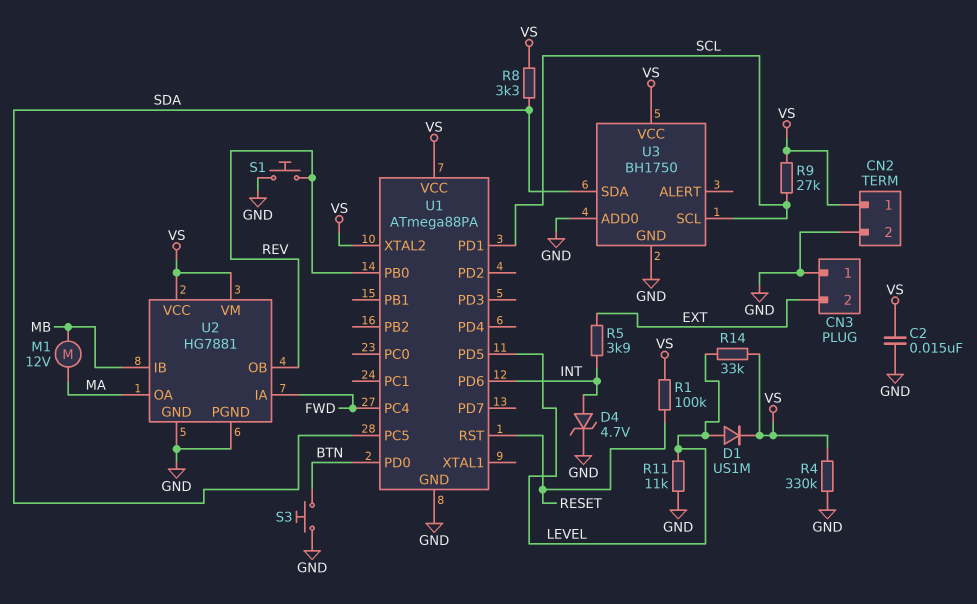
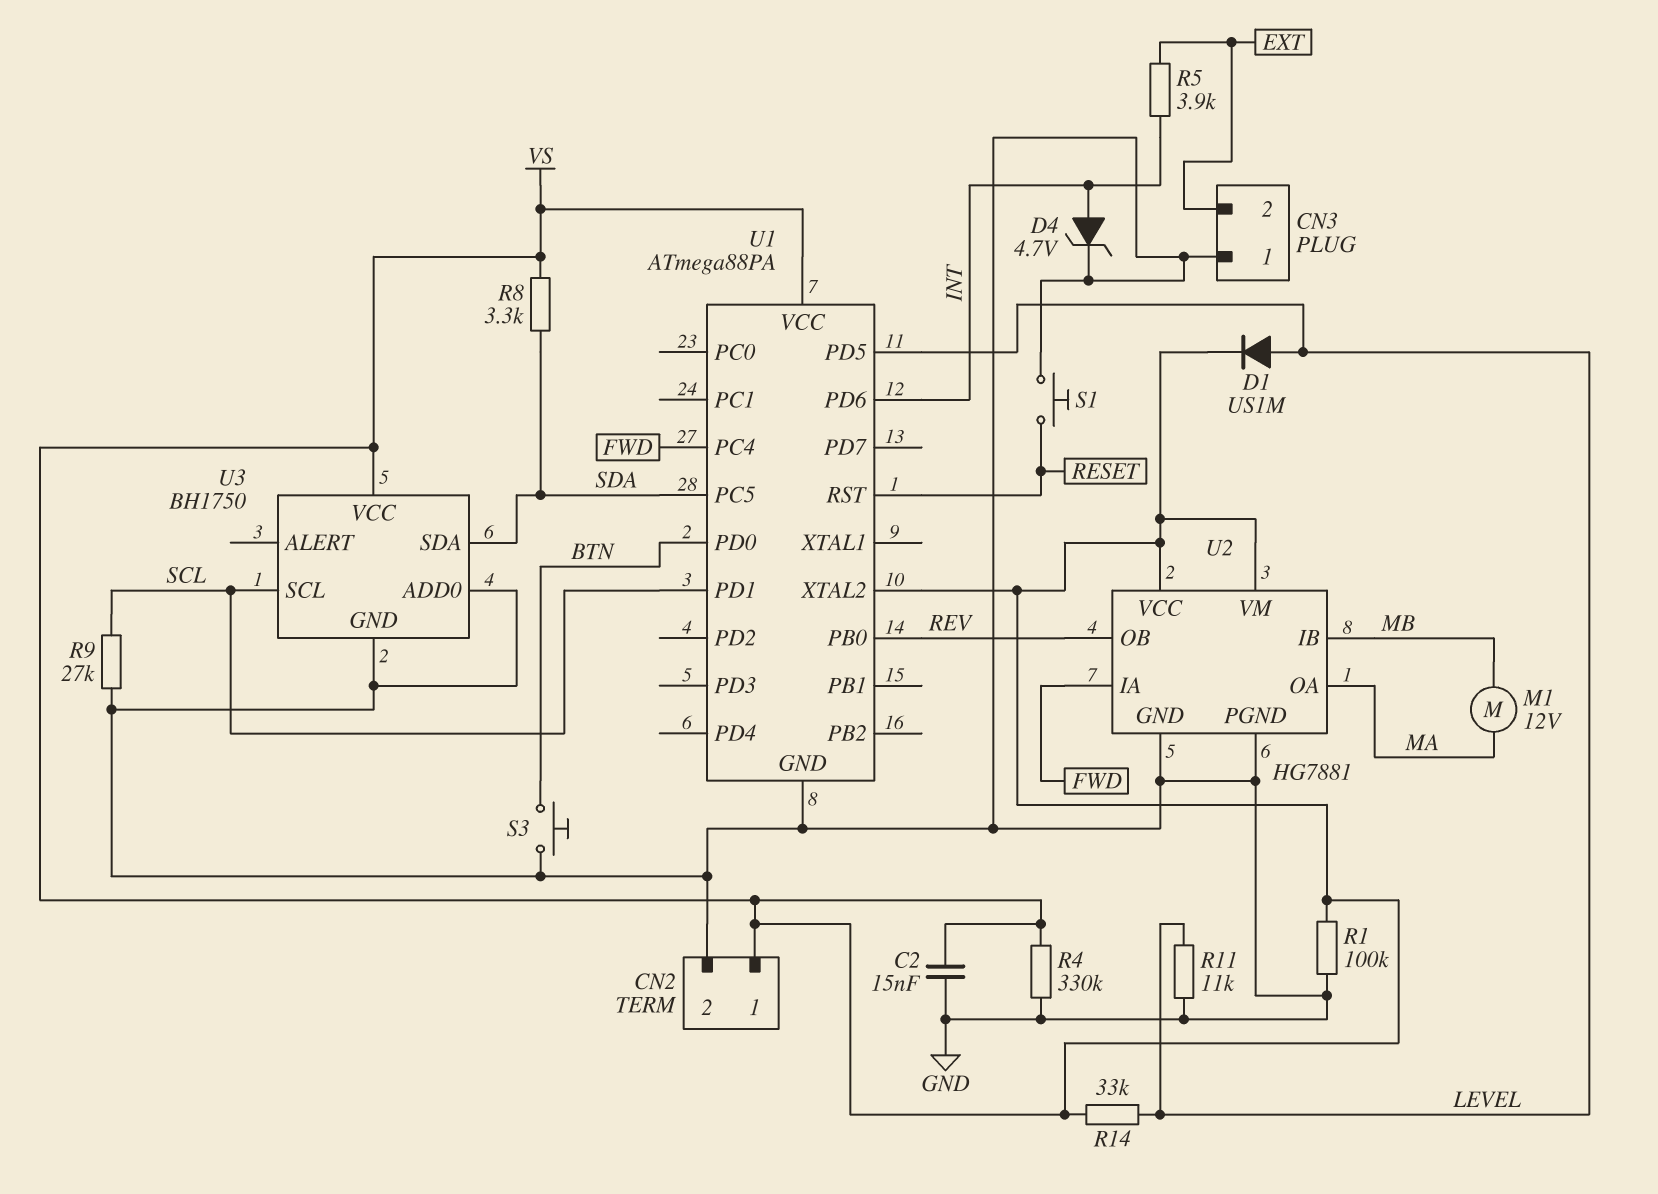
R1: 100k (RESET, VS) -> 100k (GND, VS)
R9: 27k (SCL, VS) -> 27k (GND, SCL)
S1: button (GND, REV) -> button (GND, RESET)

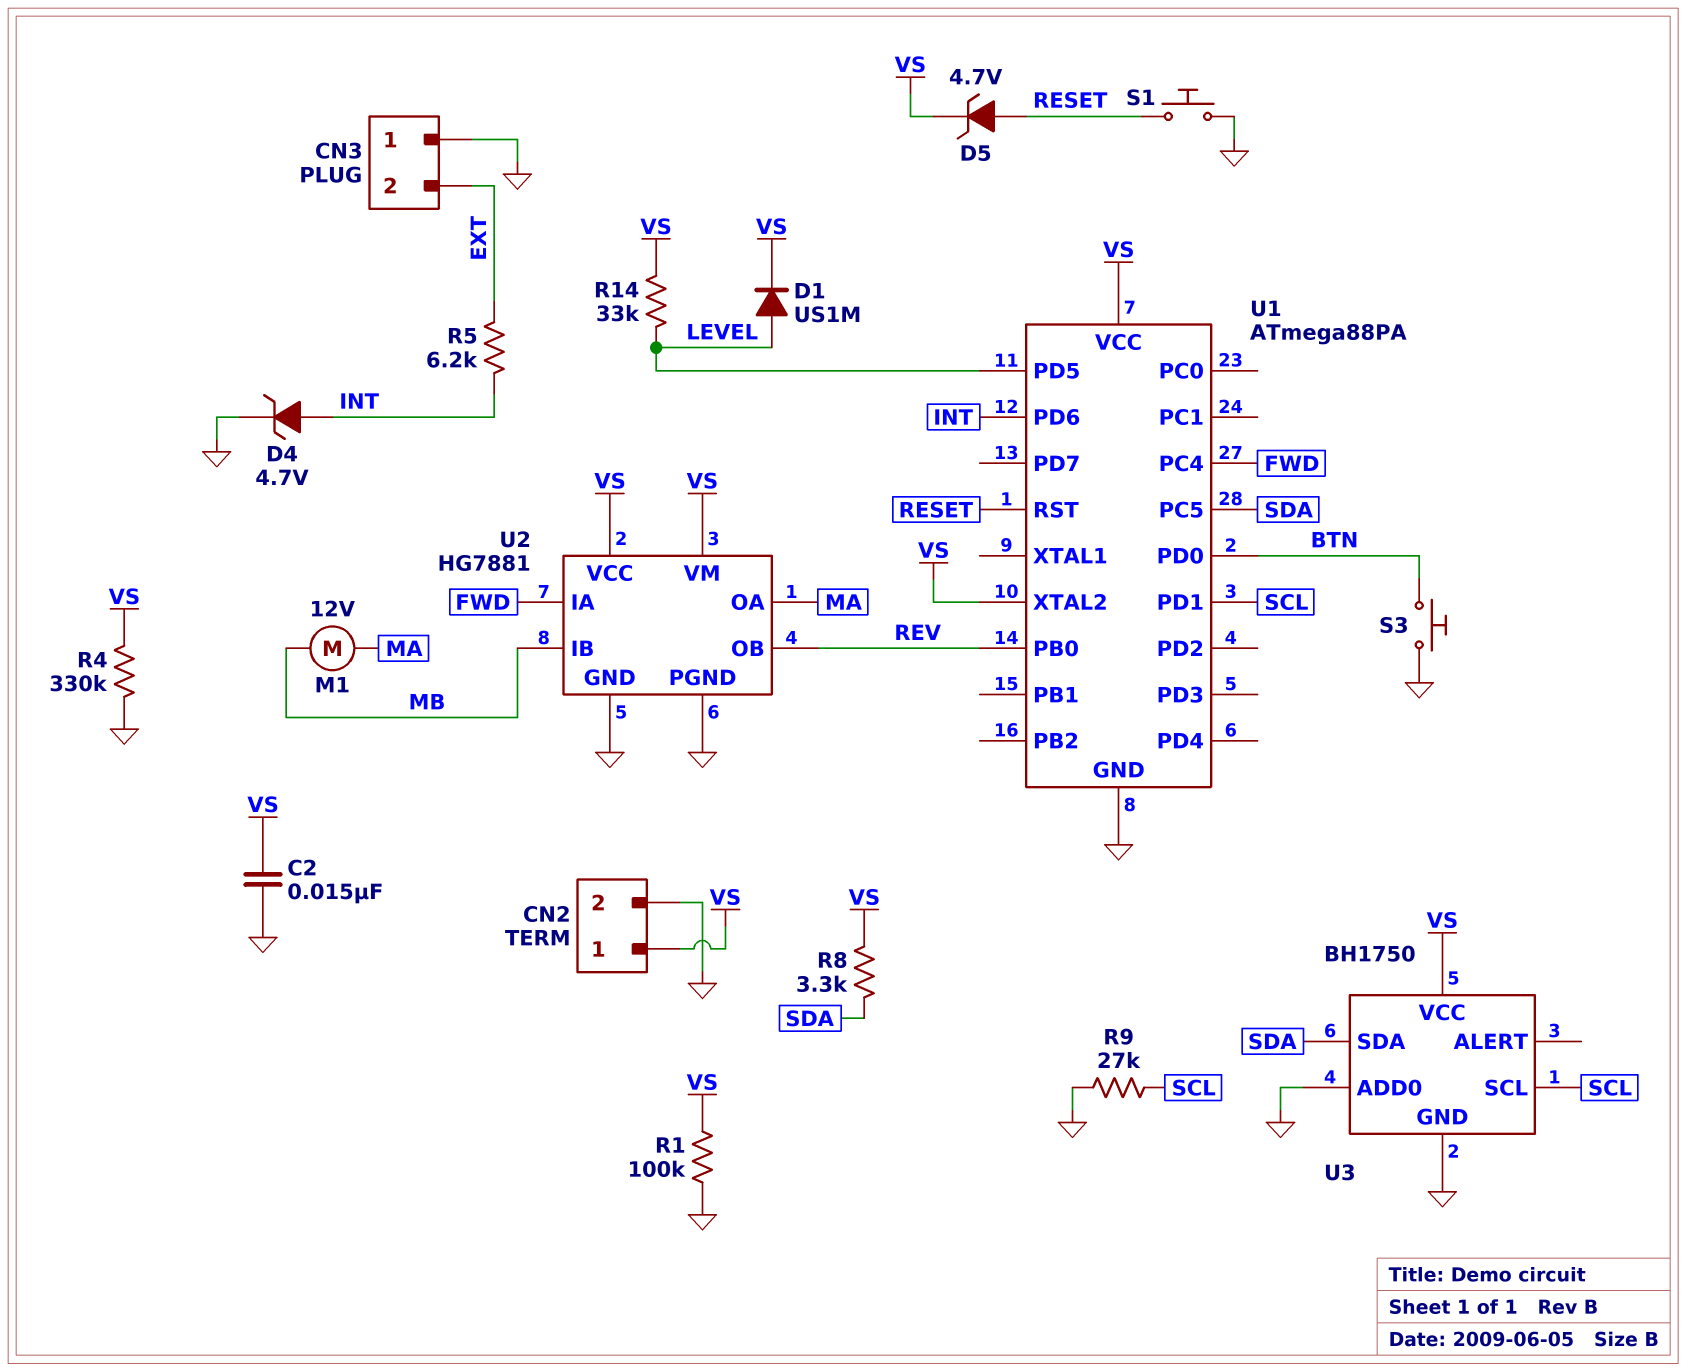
D5: none -> zener 4.7V (A RESET, K VS)
R5: 3.9k (EXT, INT) -> 6.2k (EXT, INT)
R11: 11k (GND, LEVEL) -> none

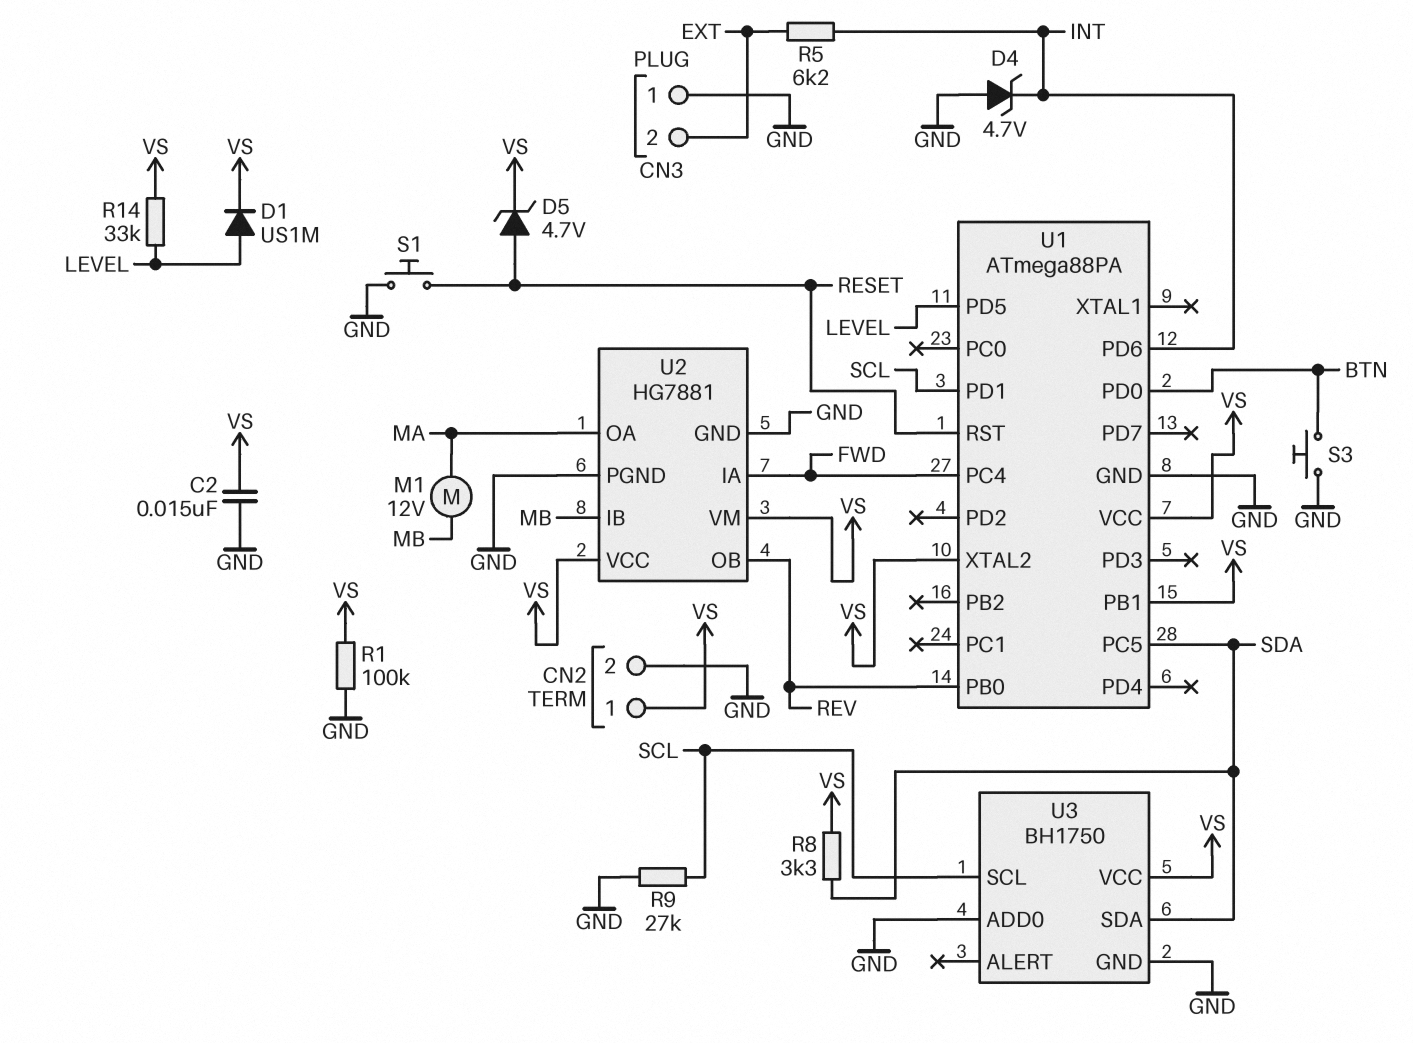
D4: zener 4.7V (A INT, K GND) -> zener 4.7V (A GND, K INT)
R4: 330k (GND, VS) -> none
U1 pin PB1: none -> VS

